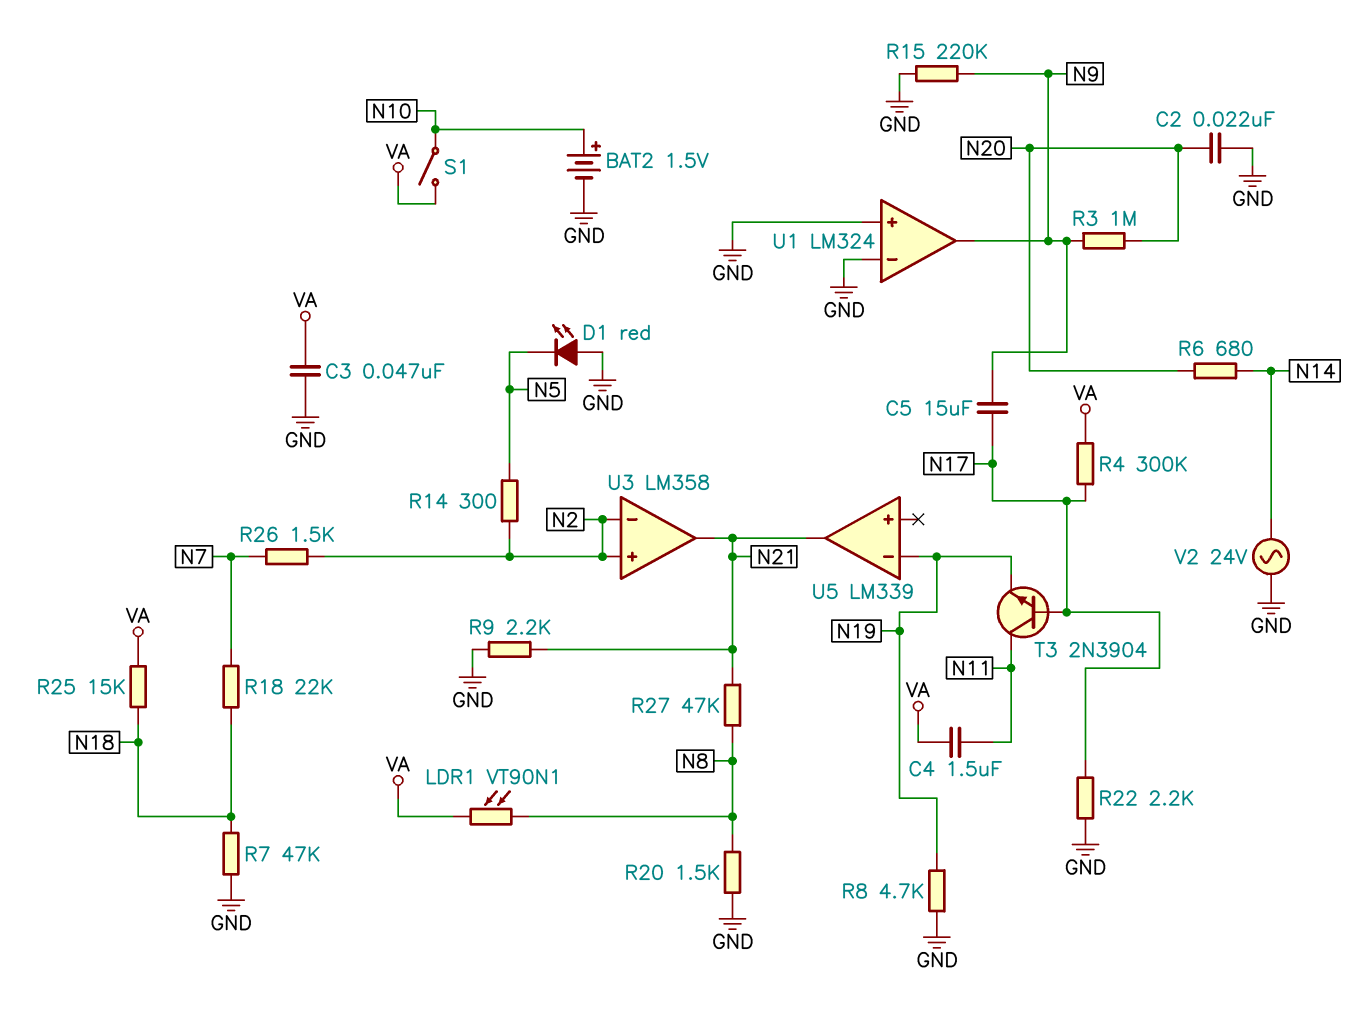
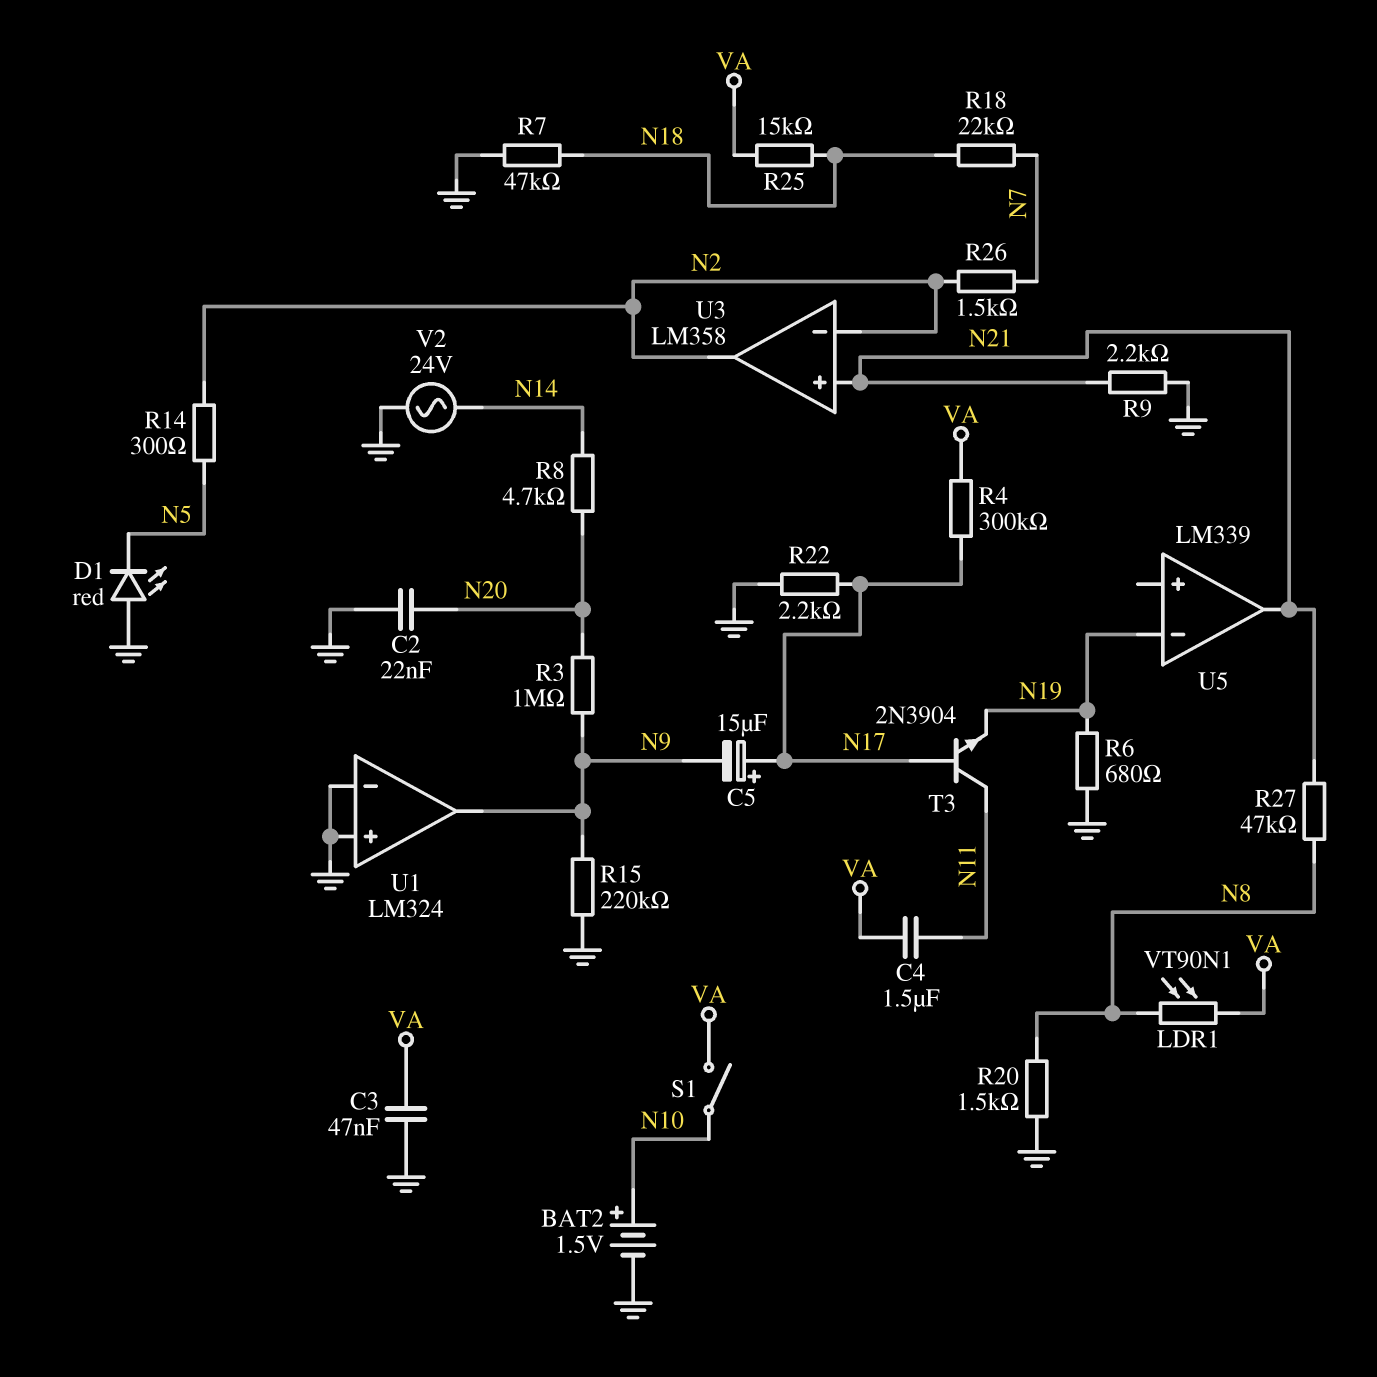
C5: 15uF (N9, N17) -> 15uF (plus N17, minus N9)
R6: 680 (N14, N20) -> 680 (GND, N19)
R8: 4.7k (GND, N19) -> 4.7k (N14, N20)
U3 pin in+: N2 -> N21
U3 pin out: N21 -> N2

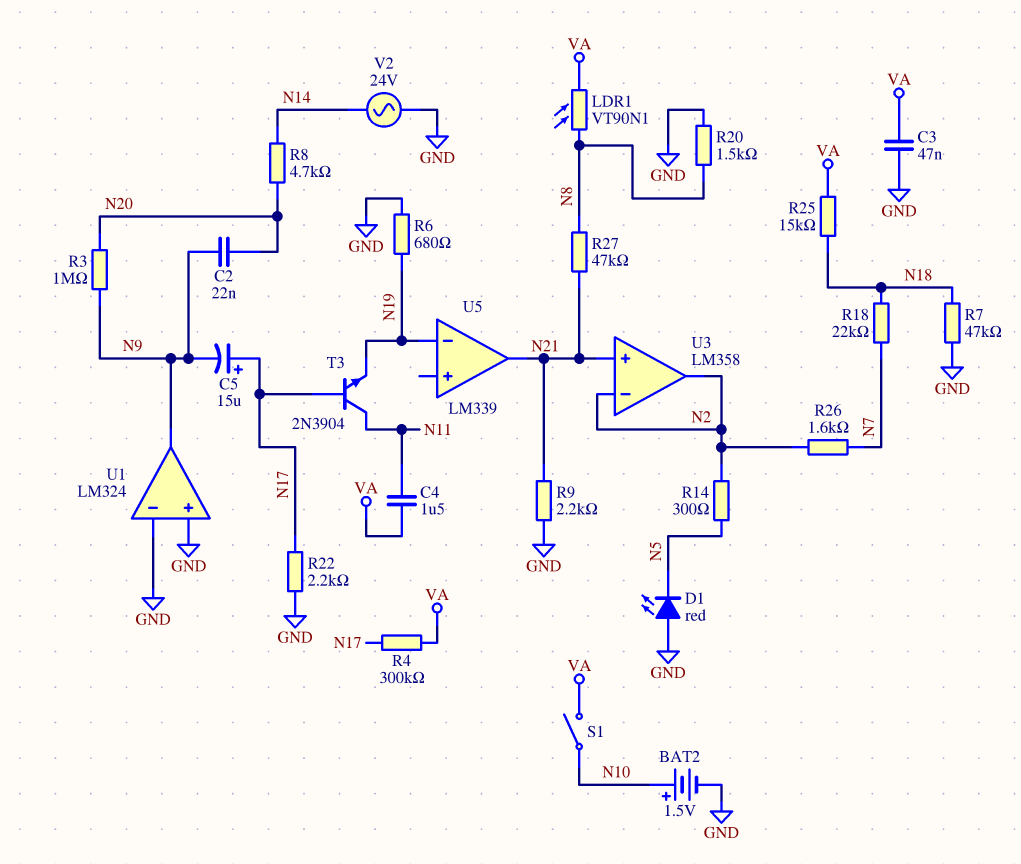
C2: 22nF (GND, N20) -> 22nF (N9, N20)
R15: 220k (GND, N9) -> none
R26: 1.5k (N2, N7) -> 1.6k (N2, N7)

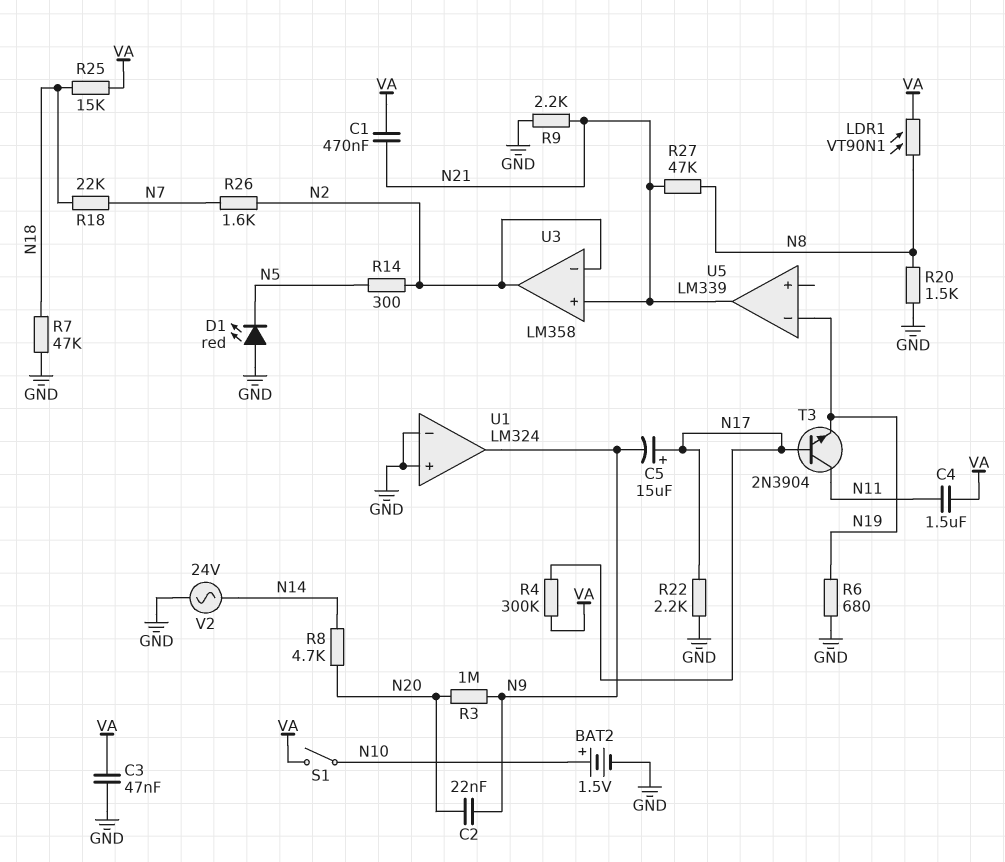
C1: none -> 470nF (N21, VA)

